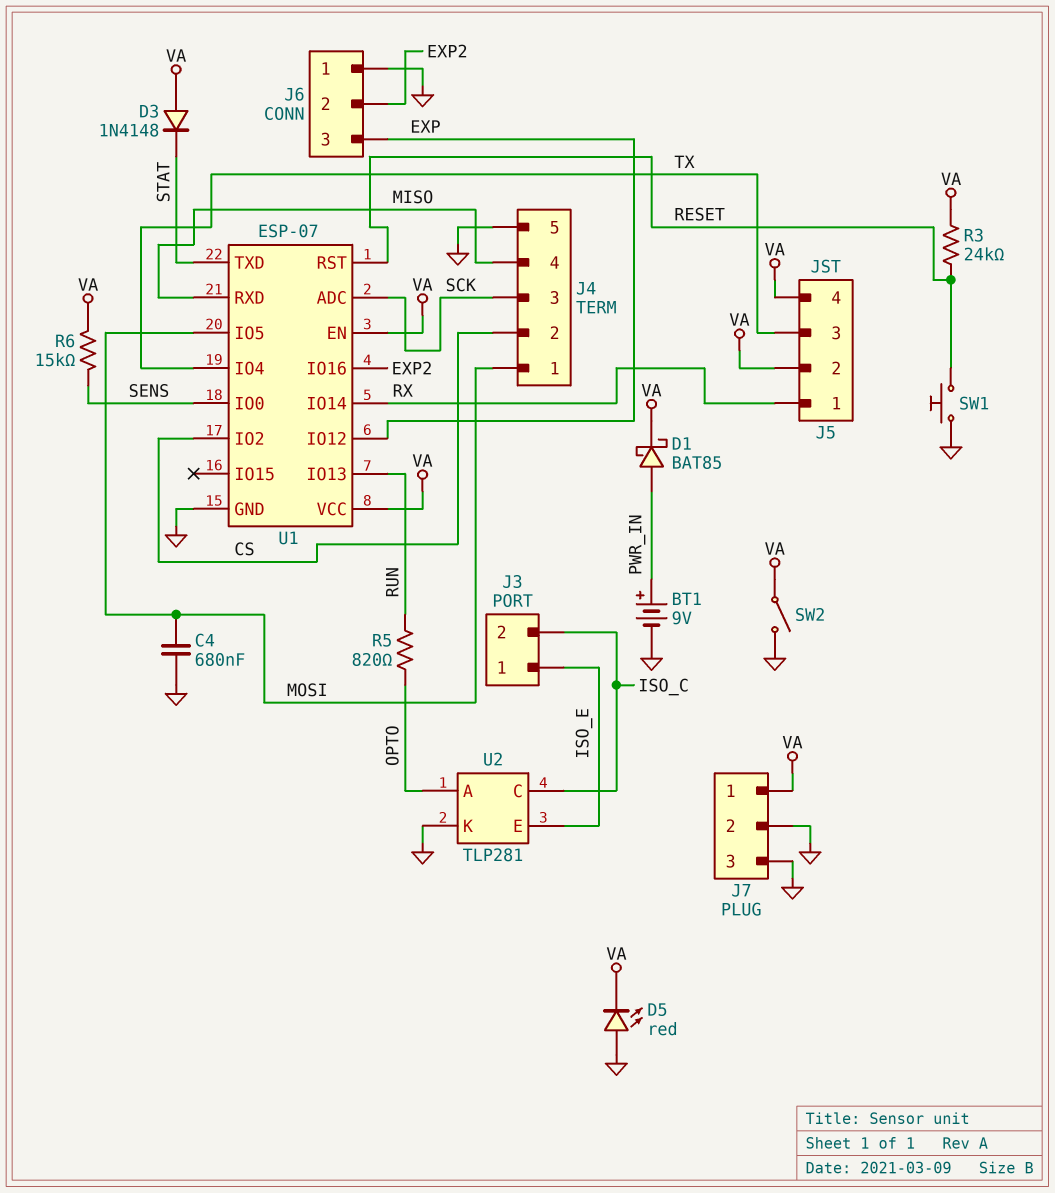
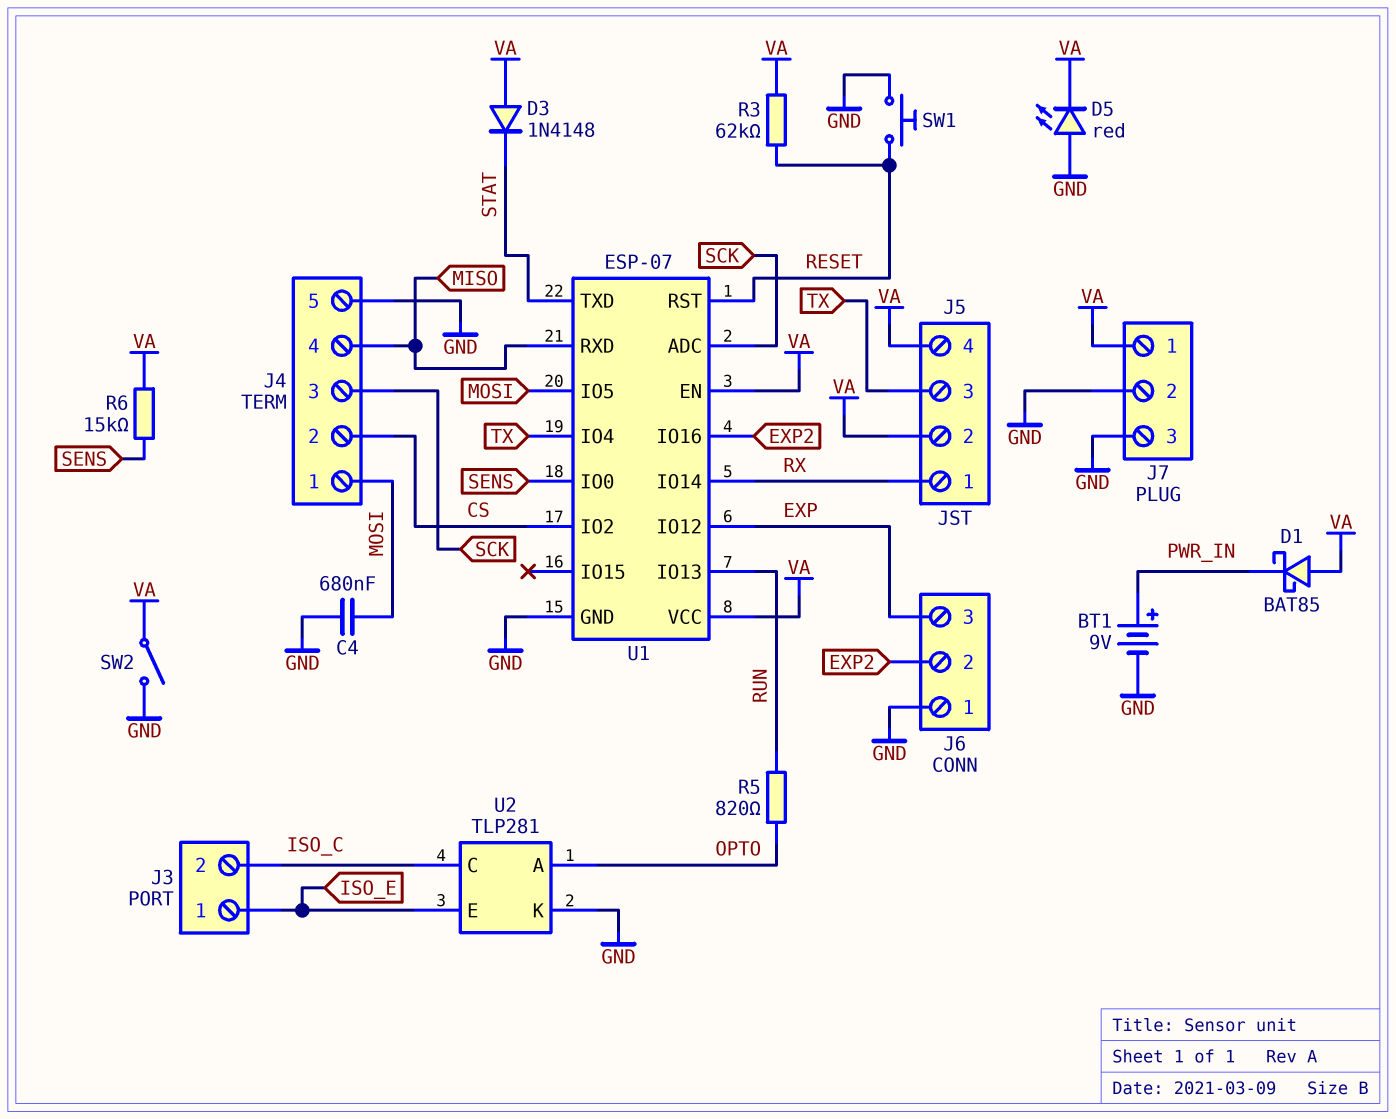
D1: schottky BAT85 (A PWR_IN, K VA) -> schottky BAT85 (A VA, K PWR_IN)
R3: 24k (RESET, VA) -> 62k (RESET, VA)

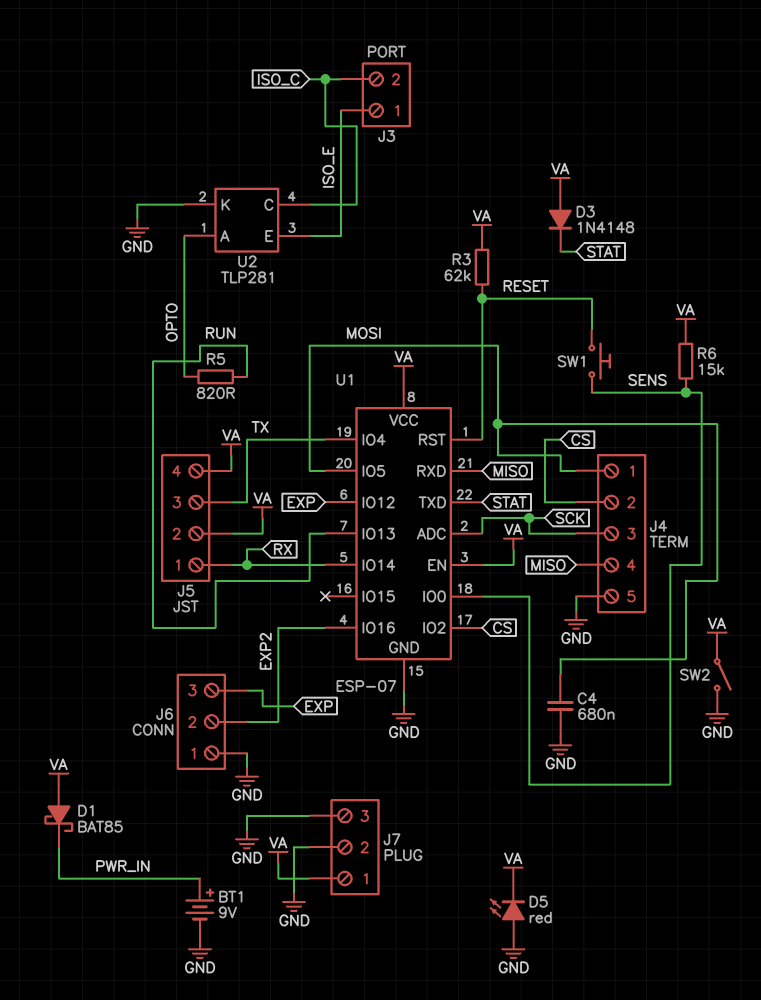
SW1: button (GND, RESET) -> button (RESET, SENS)

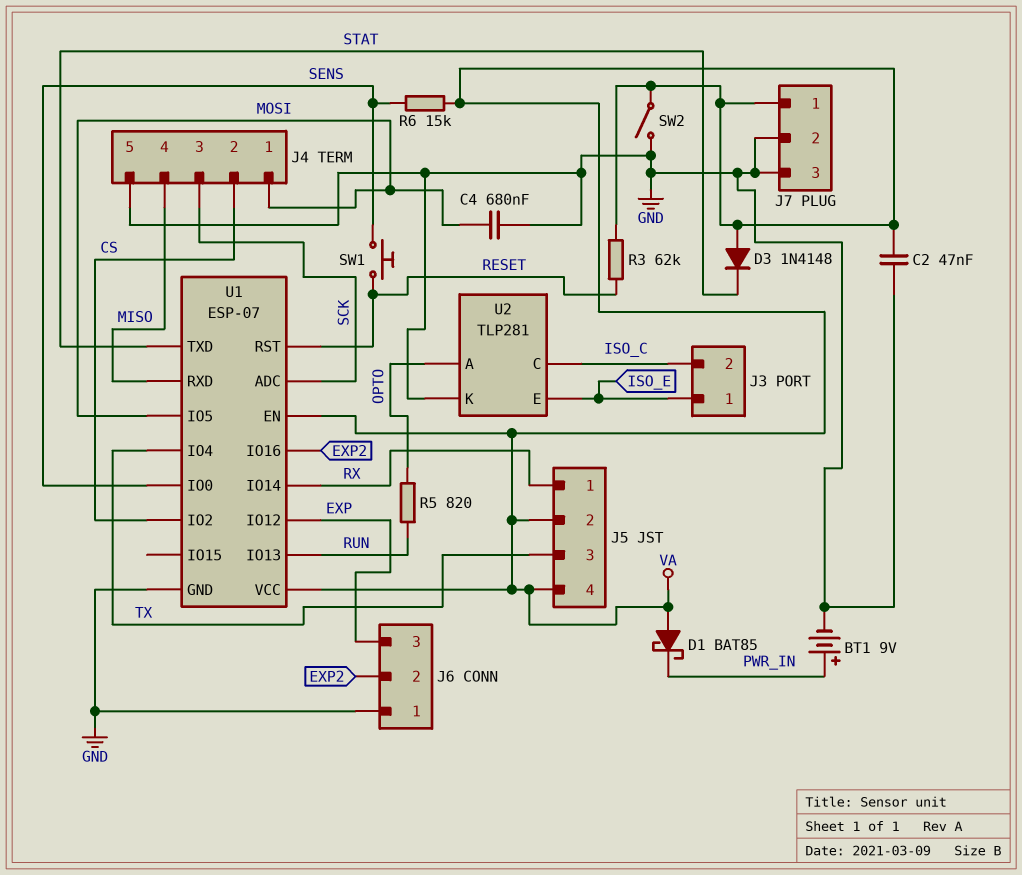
C2: none -> 47nF (GND, VA)
D5: LED red (A GND, K VA) -> none

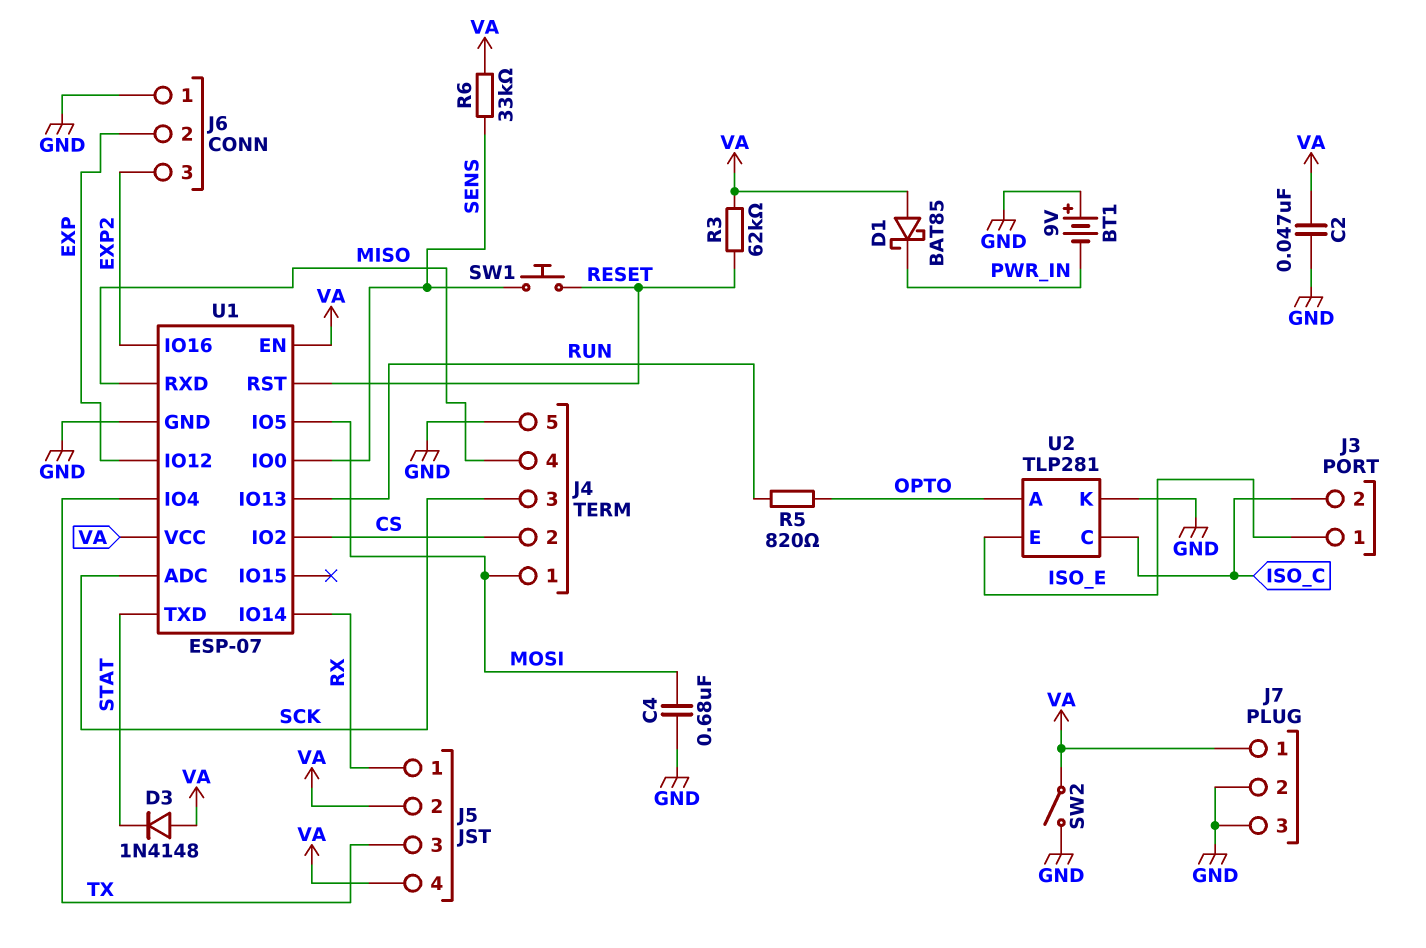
BT1: 9V (plus PWR_IN, minus GND) -> 9V (plus GND, minus PWR_IN)
J6 pin 2: EXP2 -> EXP
J6 pin 3: EXP -> EXP2
R6: 15k (SENS, VA) -> 33k (SENS, VA)

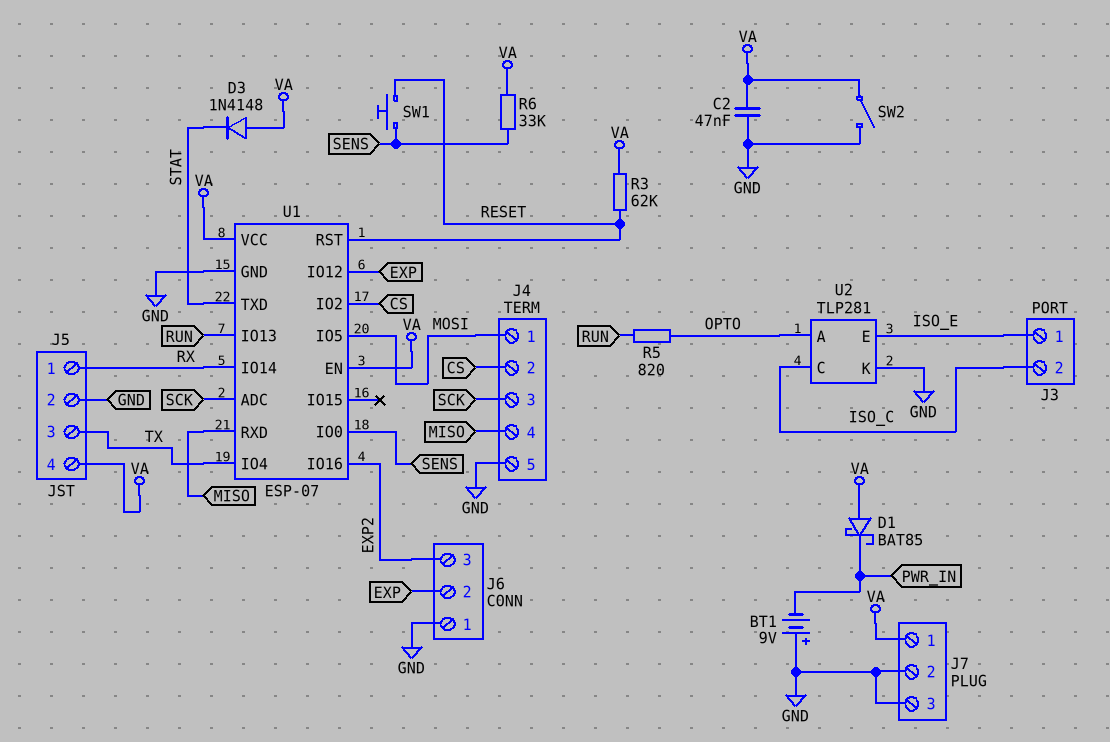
C4: 680nF (GND, MOSI) -> none
J5 pin 2: VA -> GND

